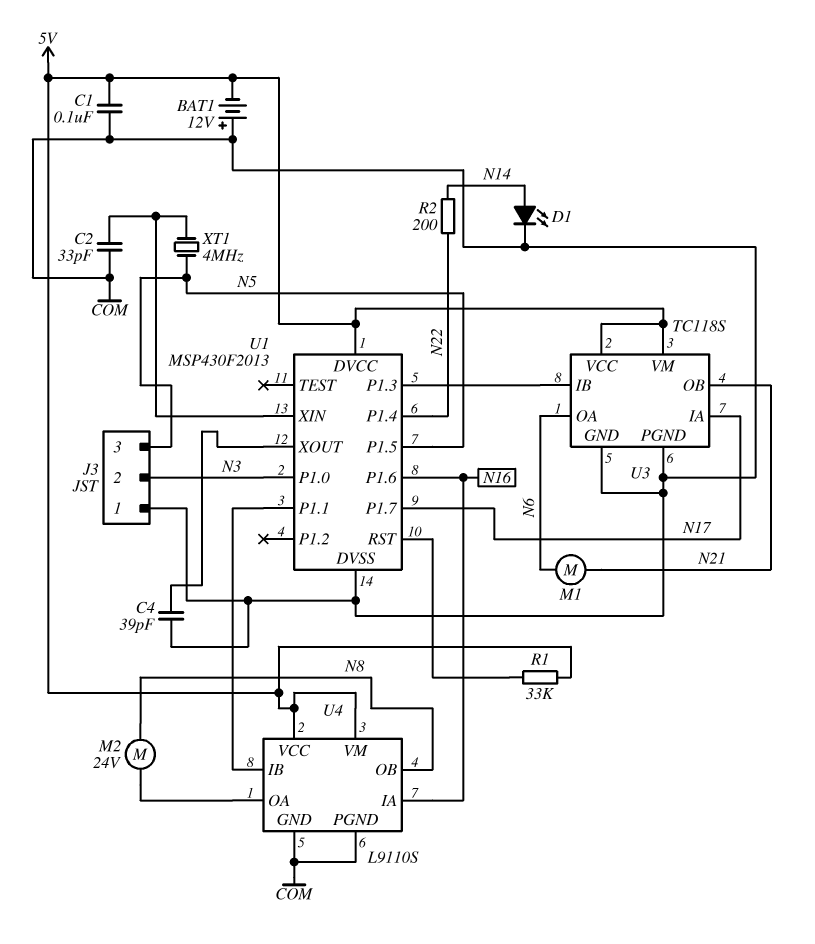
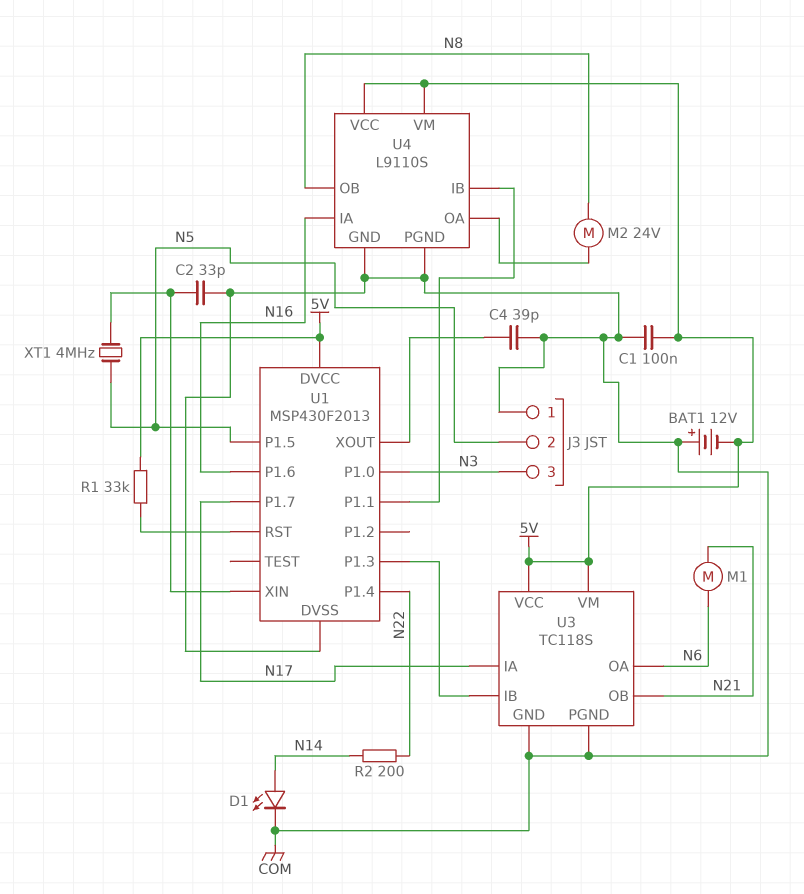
J3 pin 2: N3 -> N5
J3 pin 3: N5 -> N3

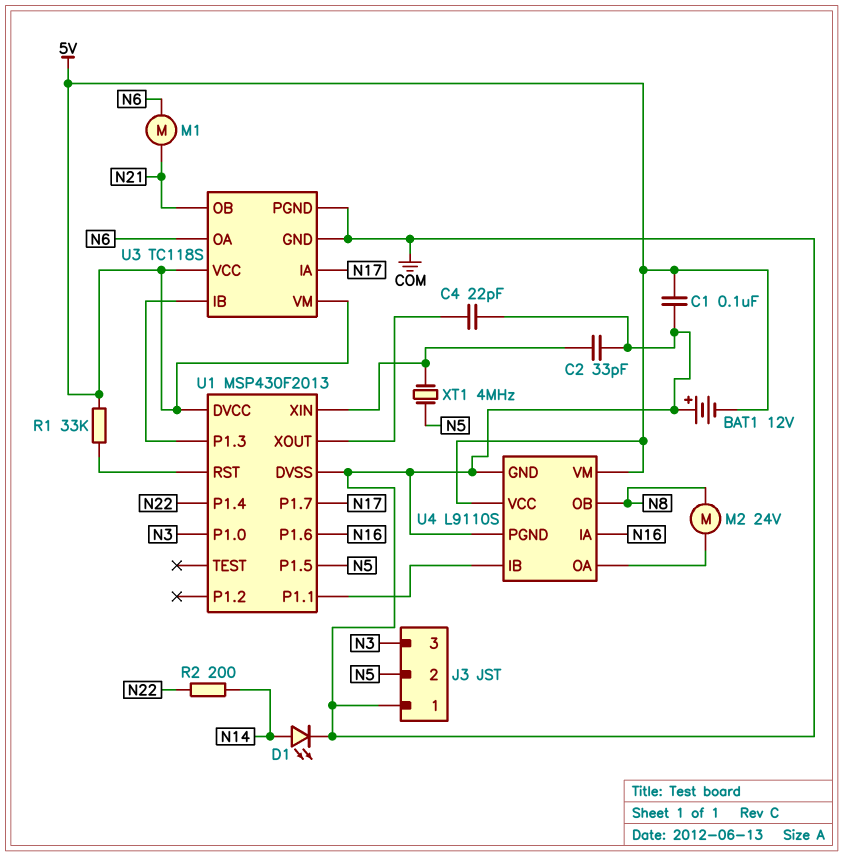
C4: 39pF (COM, U1/XOUT) -> 22pF (COM, U1/XOUT)

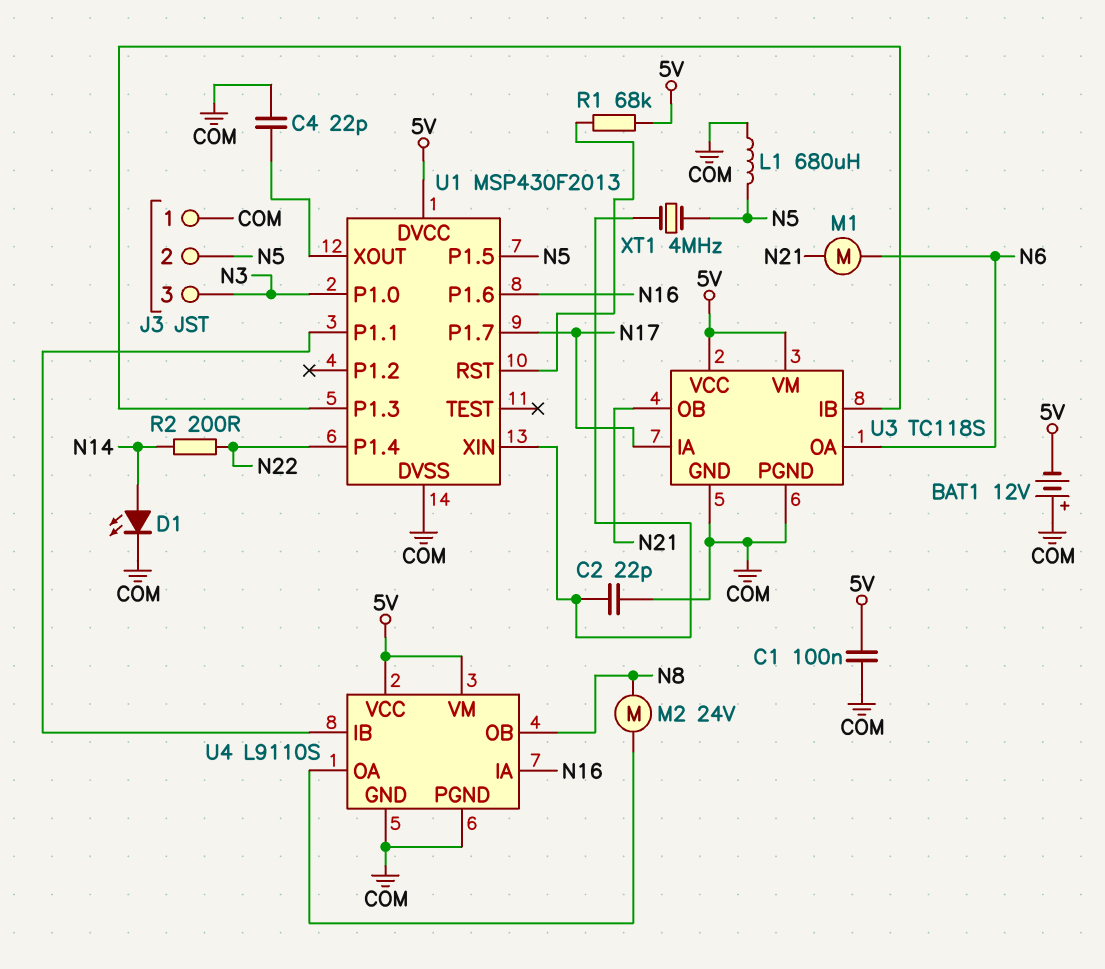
C2: 33pF (COM, U1/XIN) -> 22pF (COM, U1/XIN)
L1: none -> 680uH (COM, N5)
R1: 33k (5V, U1/RST) -> 68k (5V, U1/RST)

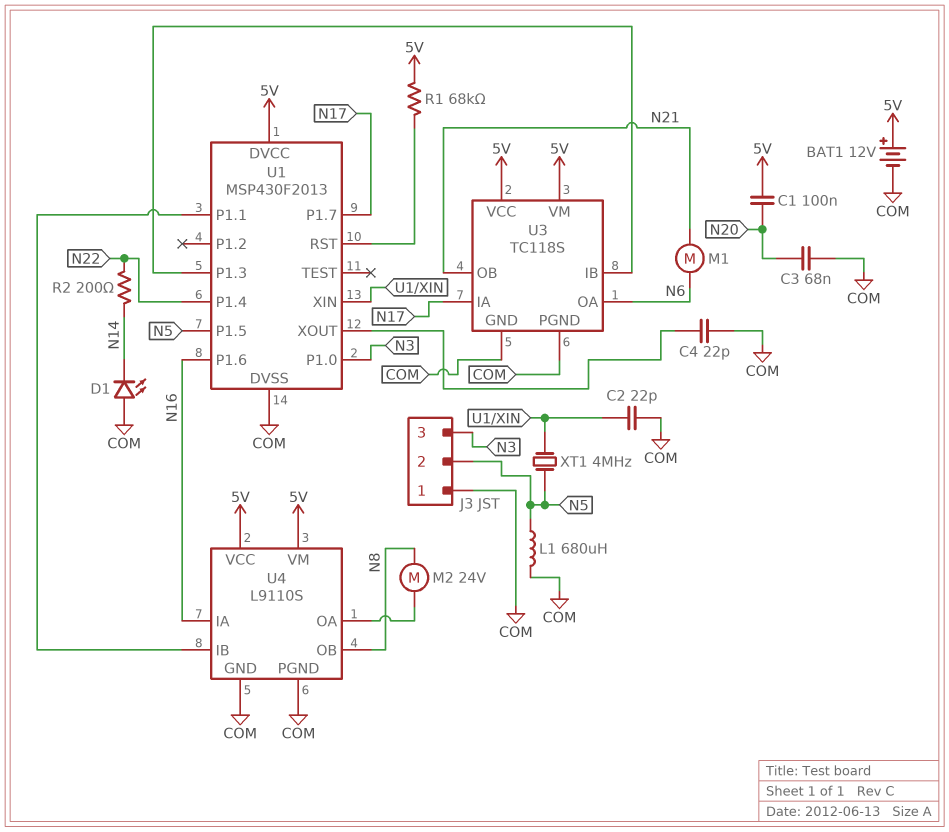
BAT1: 12V (plus COM, minus 5V) -> 12V (plus 5V, minus COM)
C1: 100nF (5V, COM) -> 100nF (5V, N20)
C3: none -> 68nF (COM, N20)
D1: LED (A N14, K COM) -> LED (A COM, K N14)

